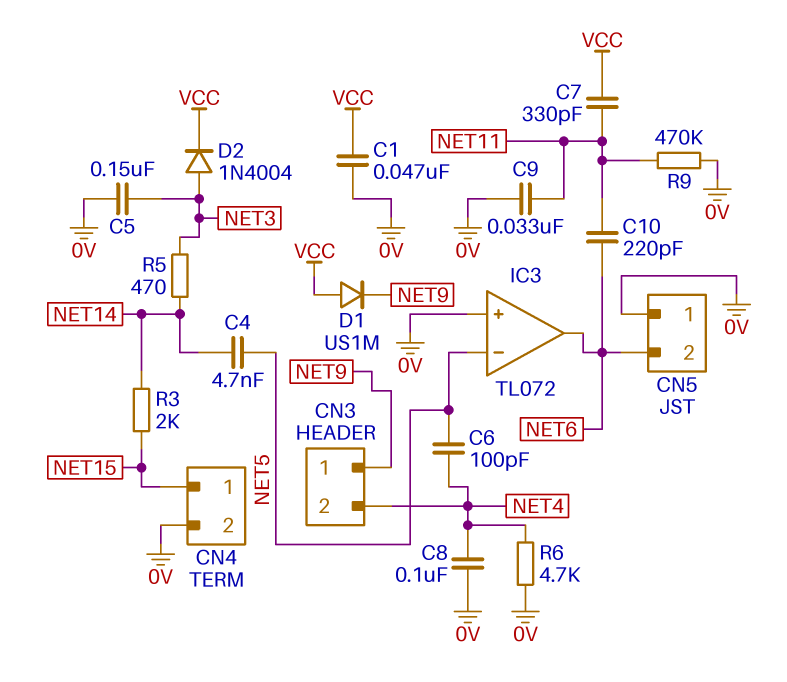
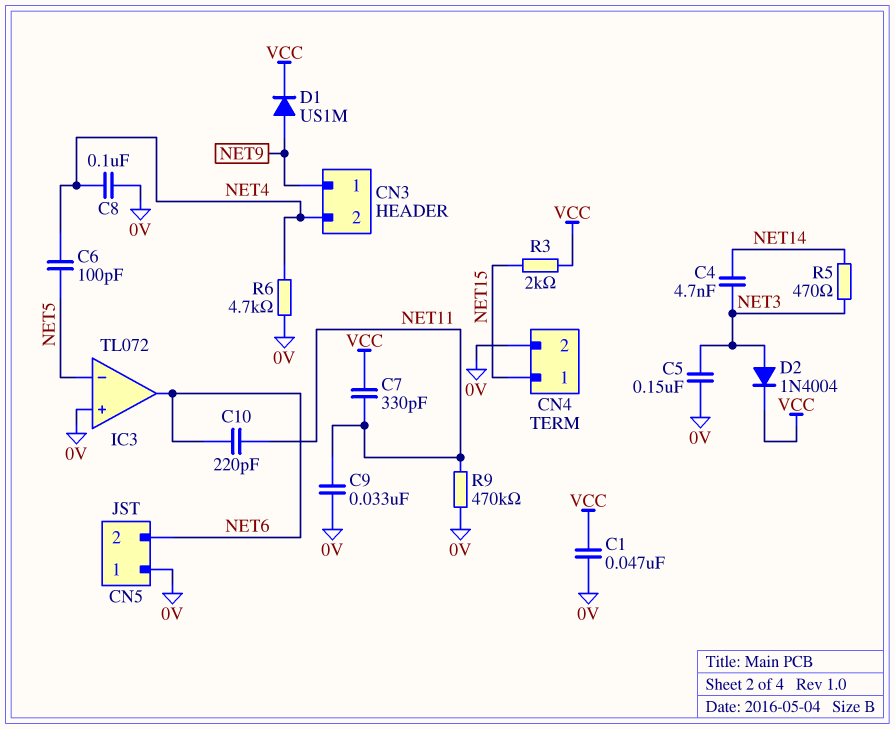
C4: 4.7nF (NET5, NET14) -> 4.7nF (NET3, NET14)
D1: diode US1M (A VCC, K NET9) -> diode US1M (A NET9, K VCC)
R3: 2k (NET14, NET15) -> 2k (NET15, VCC)

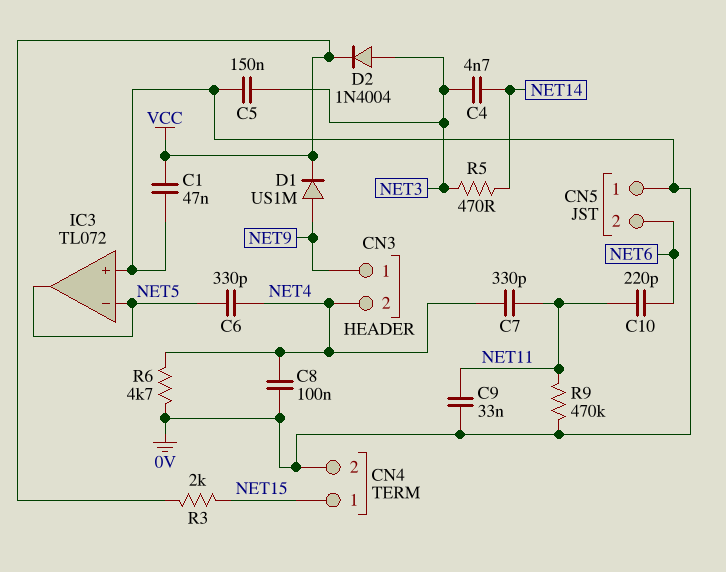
C6: 100pF (NET4, NET5) -> 330pF (NET4, NET5)
C7: 330pF (NET11, VCC) -> 330pF (NET4, NET11)
IC3 pin out: NET6 -> NET5

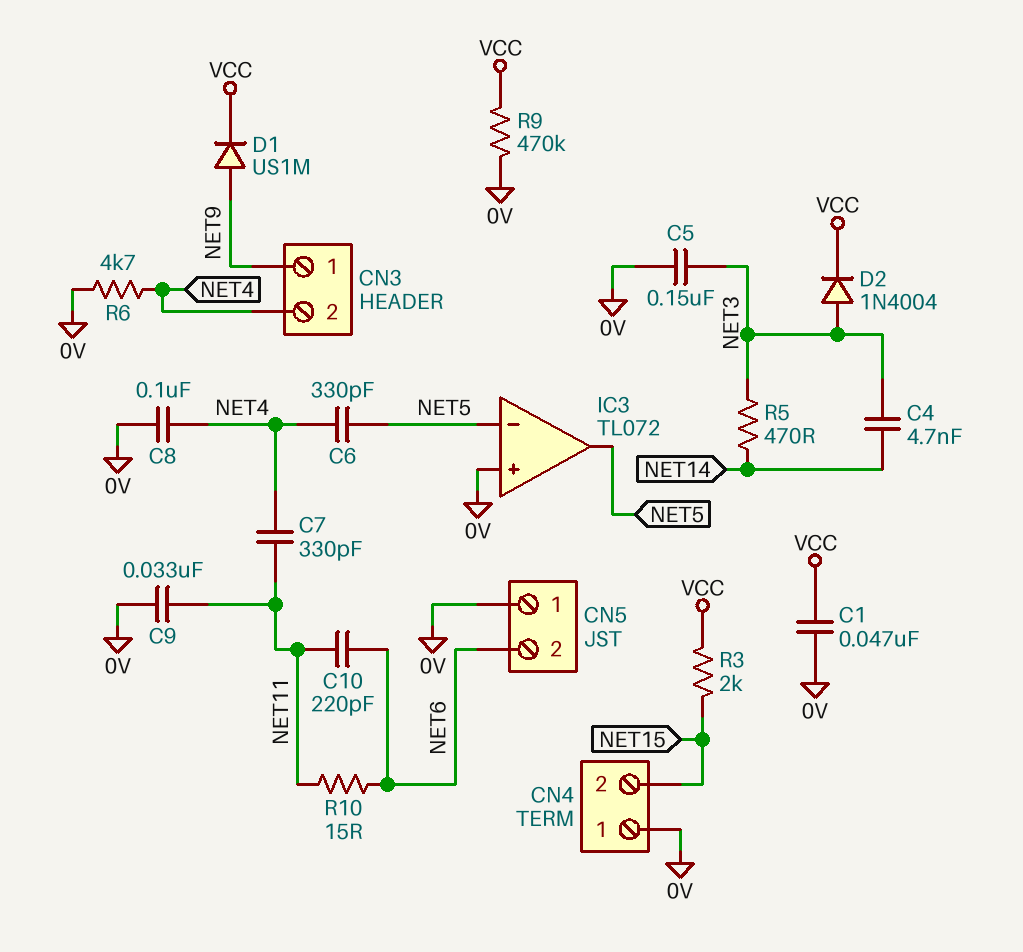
CN4 pin 1: NET15 -> 0V
CN4 pin 2: 0V -> NET15
R9: 470k (0V, NET11) -> 470k (0V, VCC)
R10: none -> 15 (NET6, NET11)

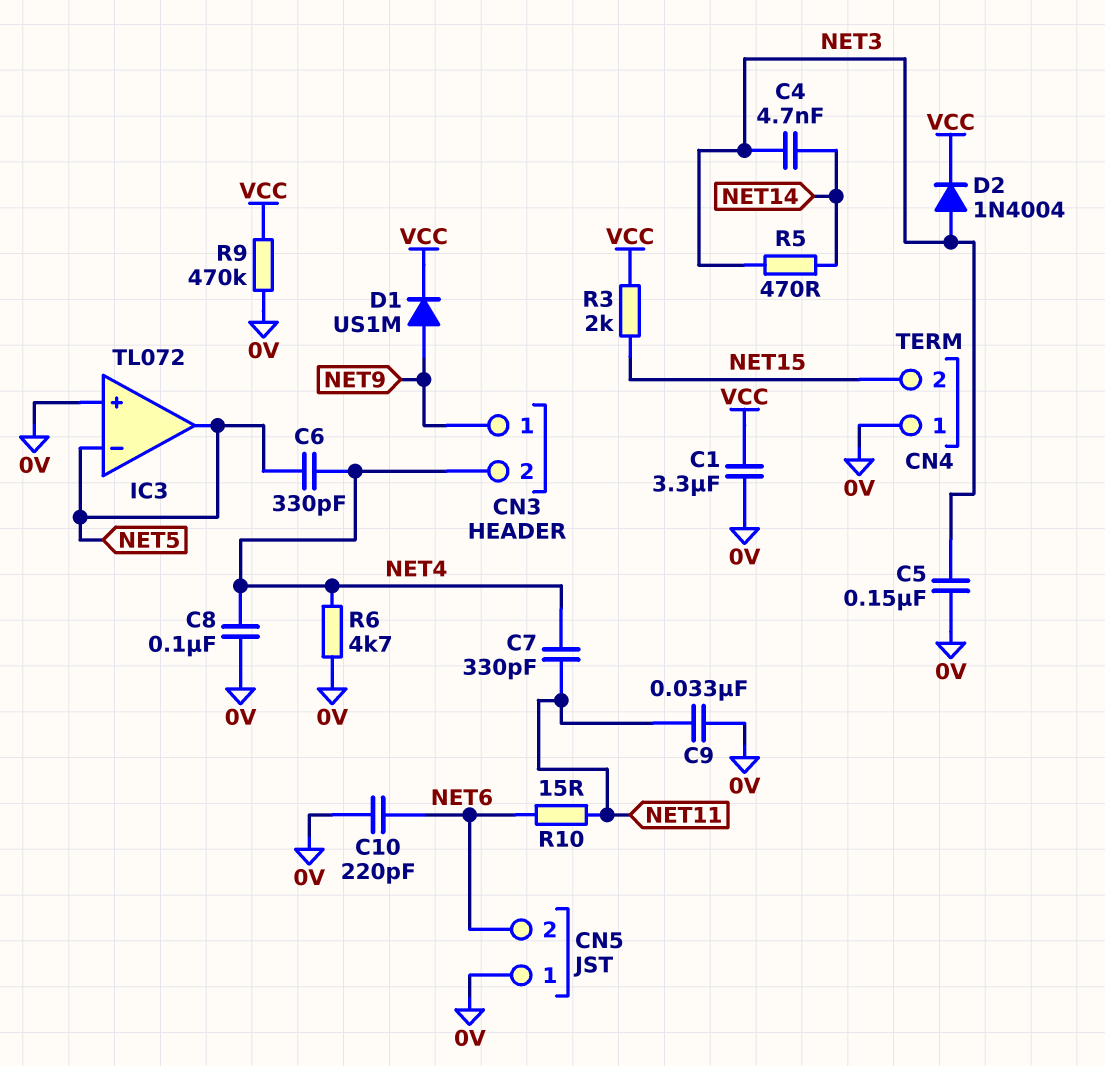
C1: 47nF (0V, VCC) -> 3.3uF (0V, VCC)
C10: 220pF (NET6, NET11) -> 220pF (0V, NET6)

